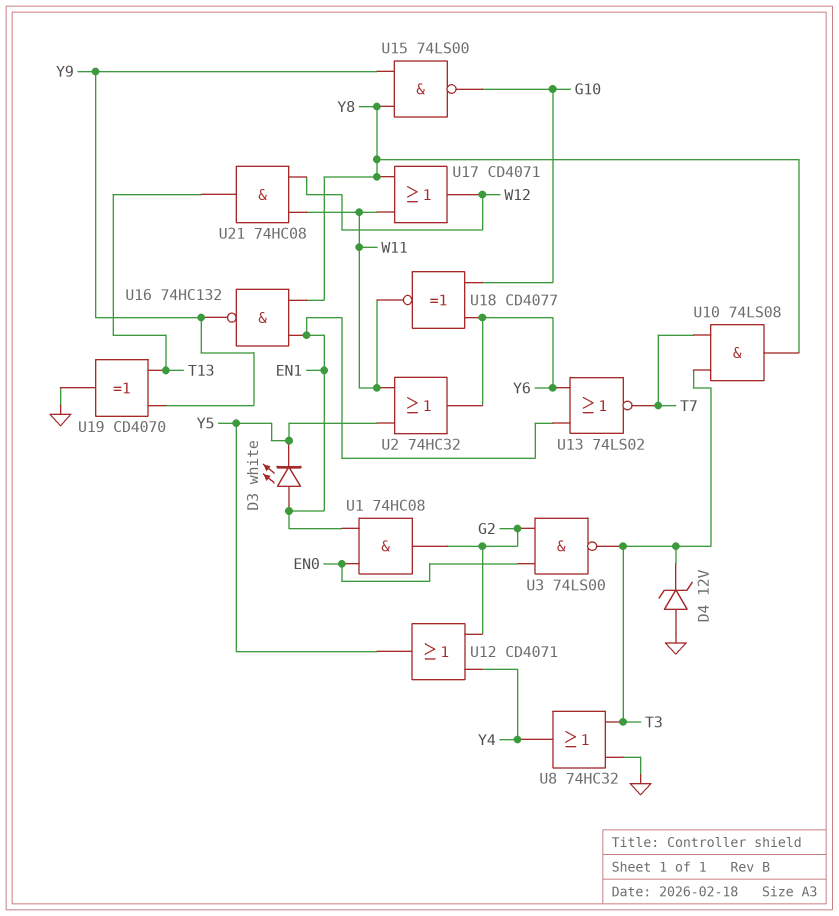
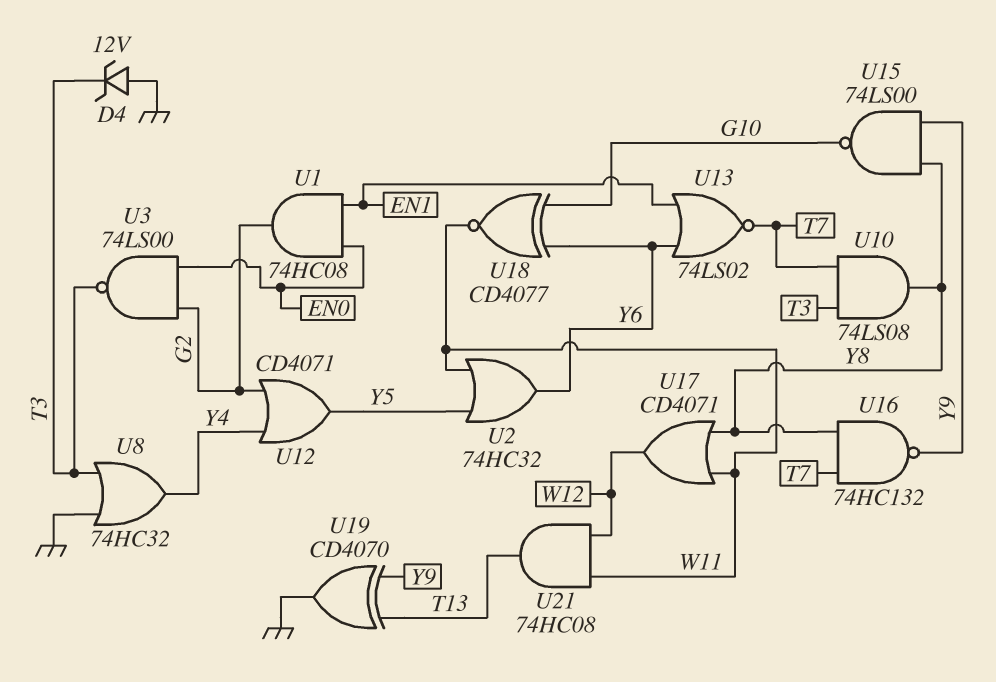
D3: LED white (A EN1, K Y5) -> none
U16: NAND 74HC132 (in EN1, in Y8, out Y9) -> NAND 74HC132 (in T7, in Y8, out Y9)

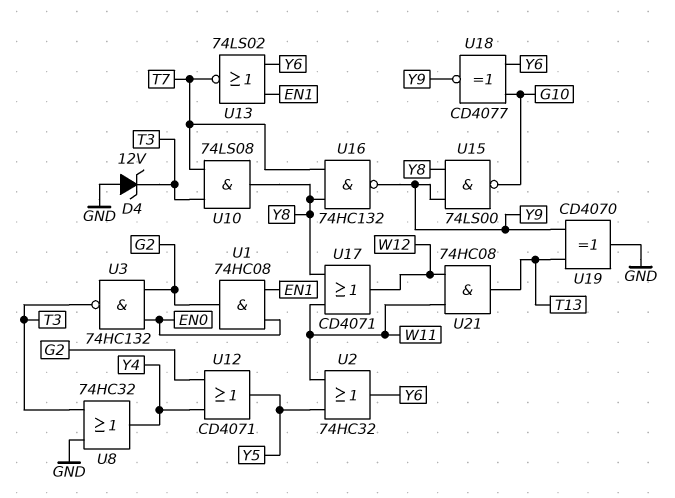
U3: NAND 74LS00 (in EN0, in G2, out T3) -> NAND 74HC132 (in EN0, in G2, out T3)
U18: XNOR CD4077 (in G10, in Y6, out W11) -> XNOR CD4077 (in G10, in Y6, out Y9)

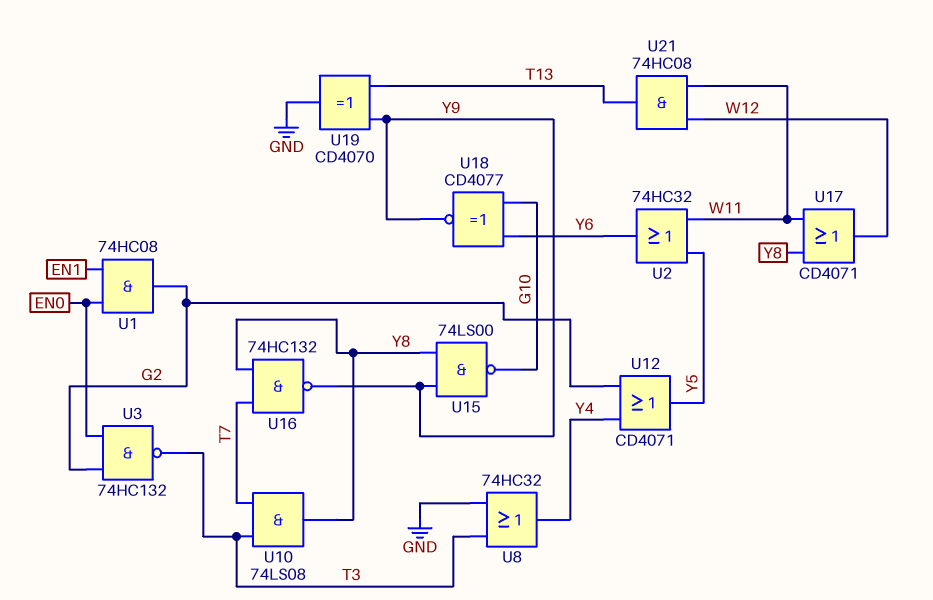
D4: zener 12V (A GND, K T3) -> none
U13: NOR 74LS02 (in EN1, in Y6, out T7) -> none

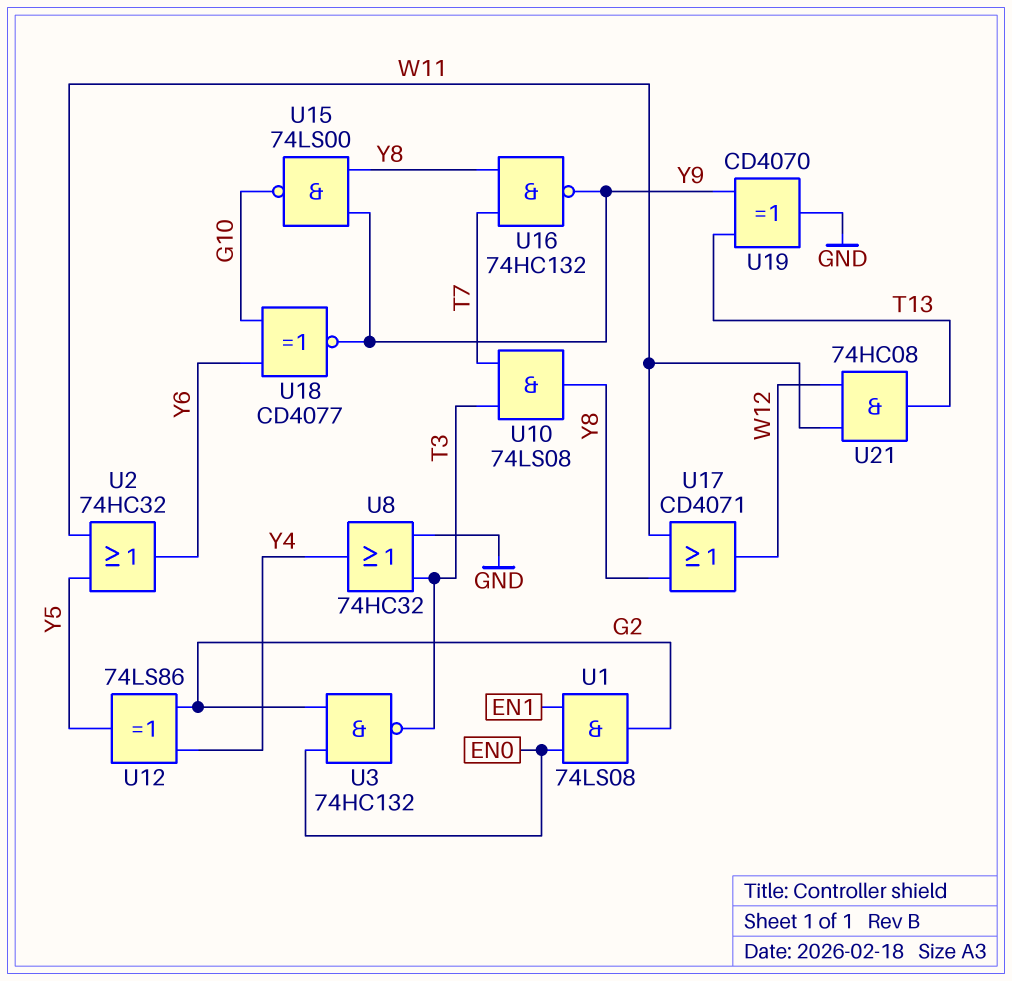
U1: AND 74HC08 (in EN0, in EN1, out G2) -> AND 74LS08 (in EN0, in EN1, out G2)
U12: OR CD4071 (in G2, in Y4, out Y5) -> XOR 74LS86 (in G2, in Y4, out Y5)

